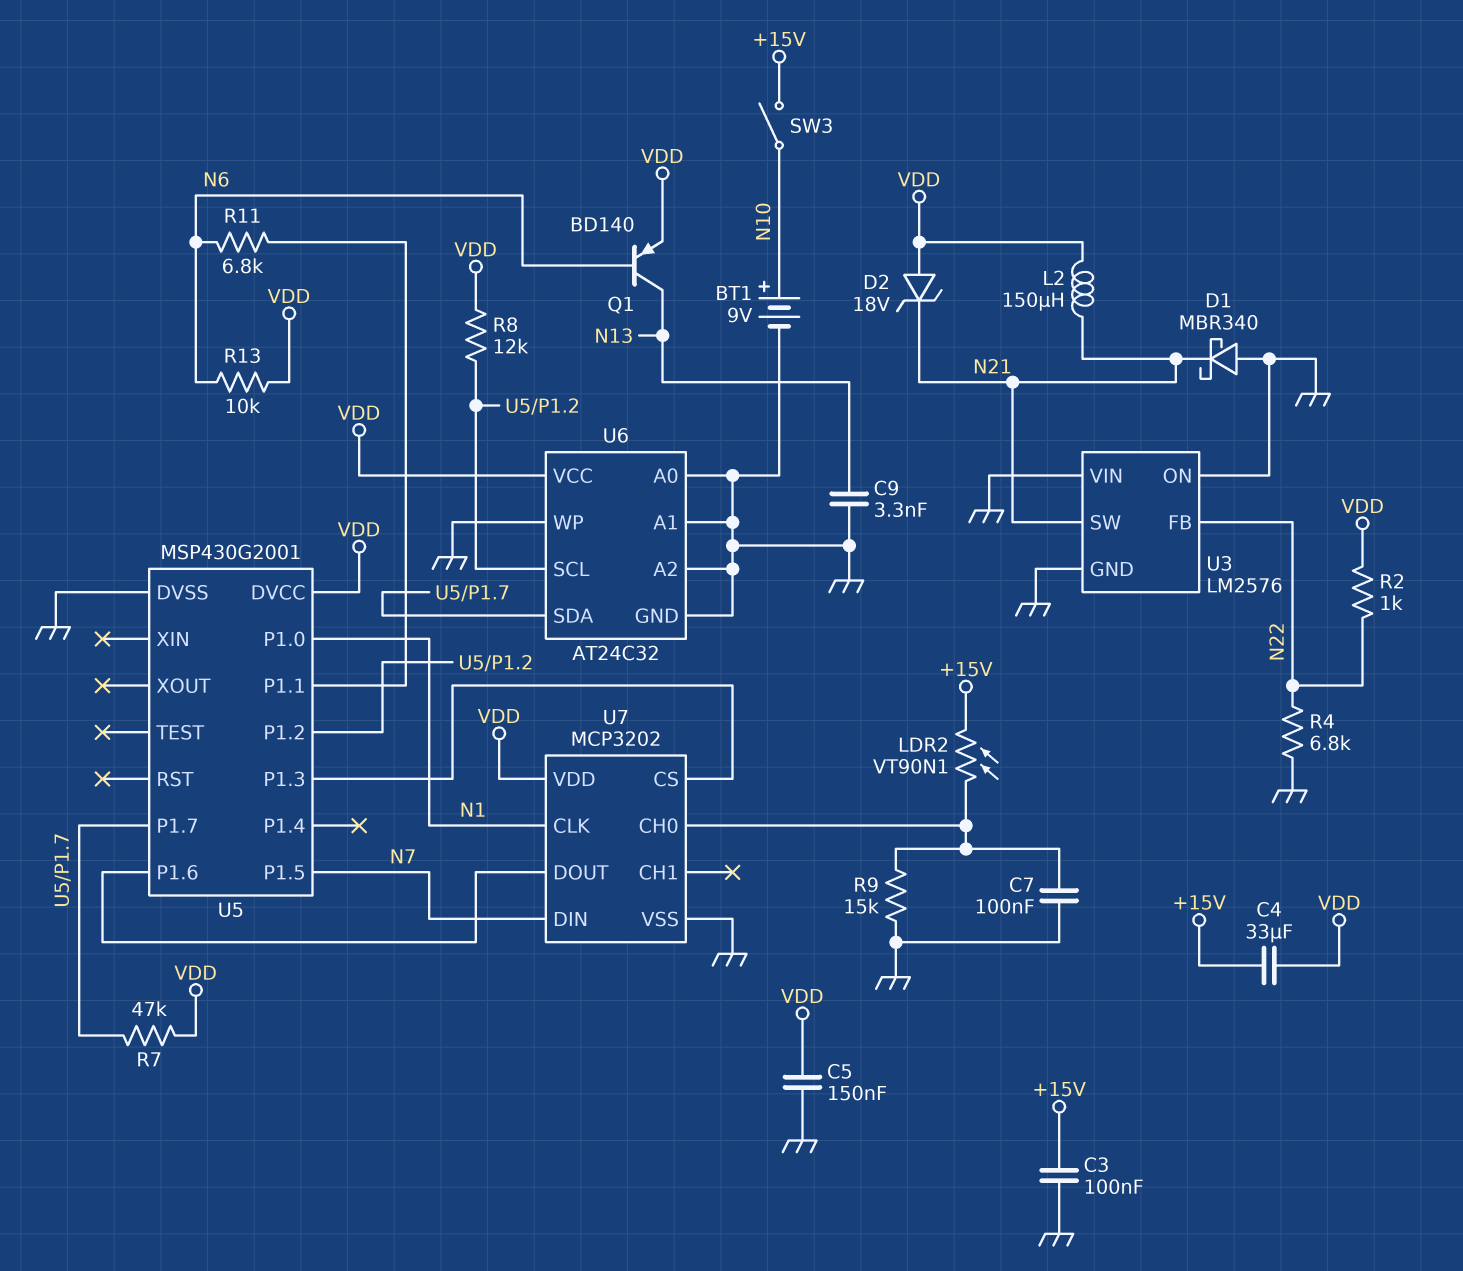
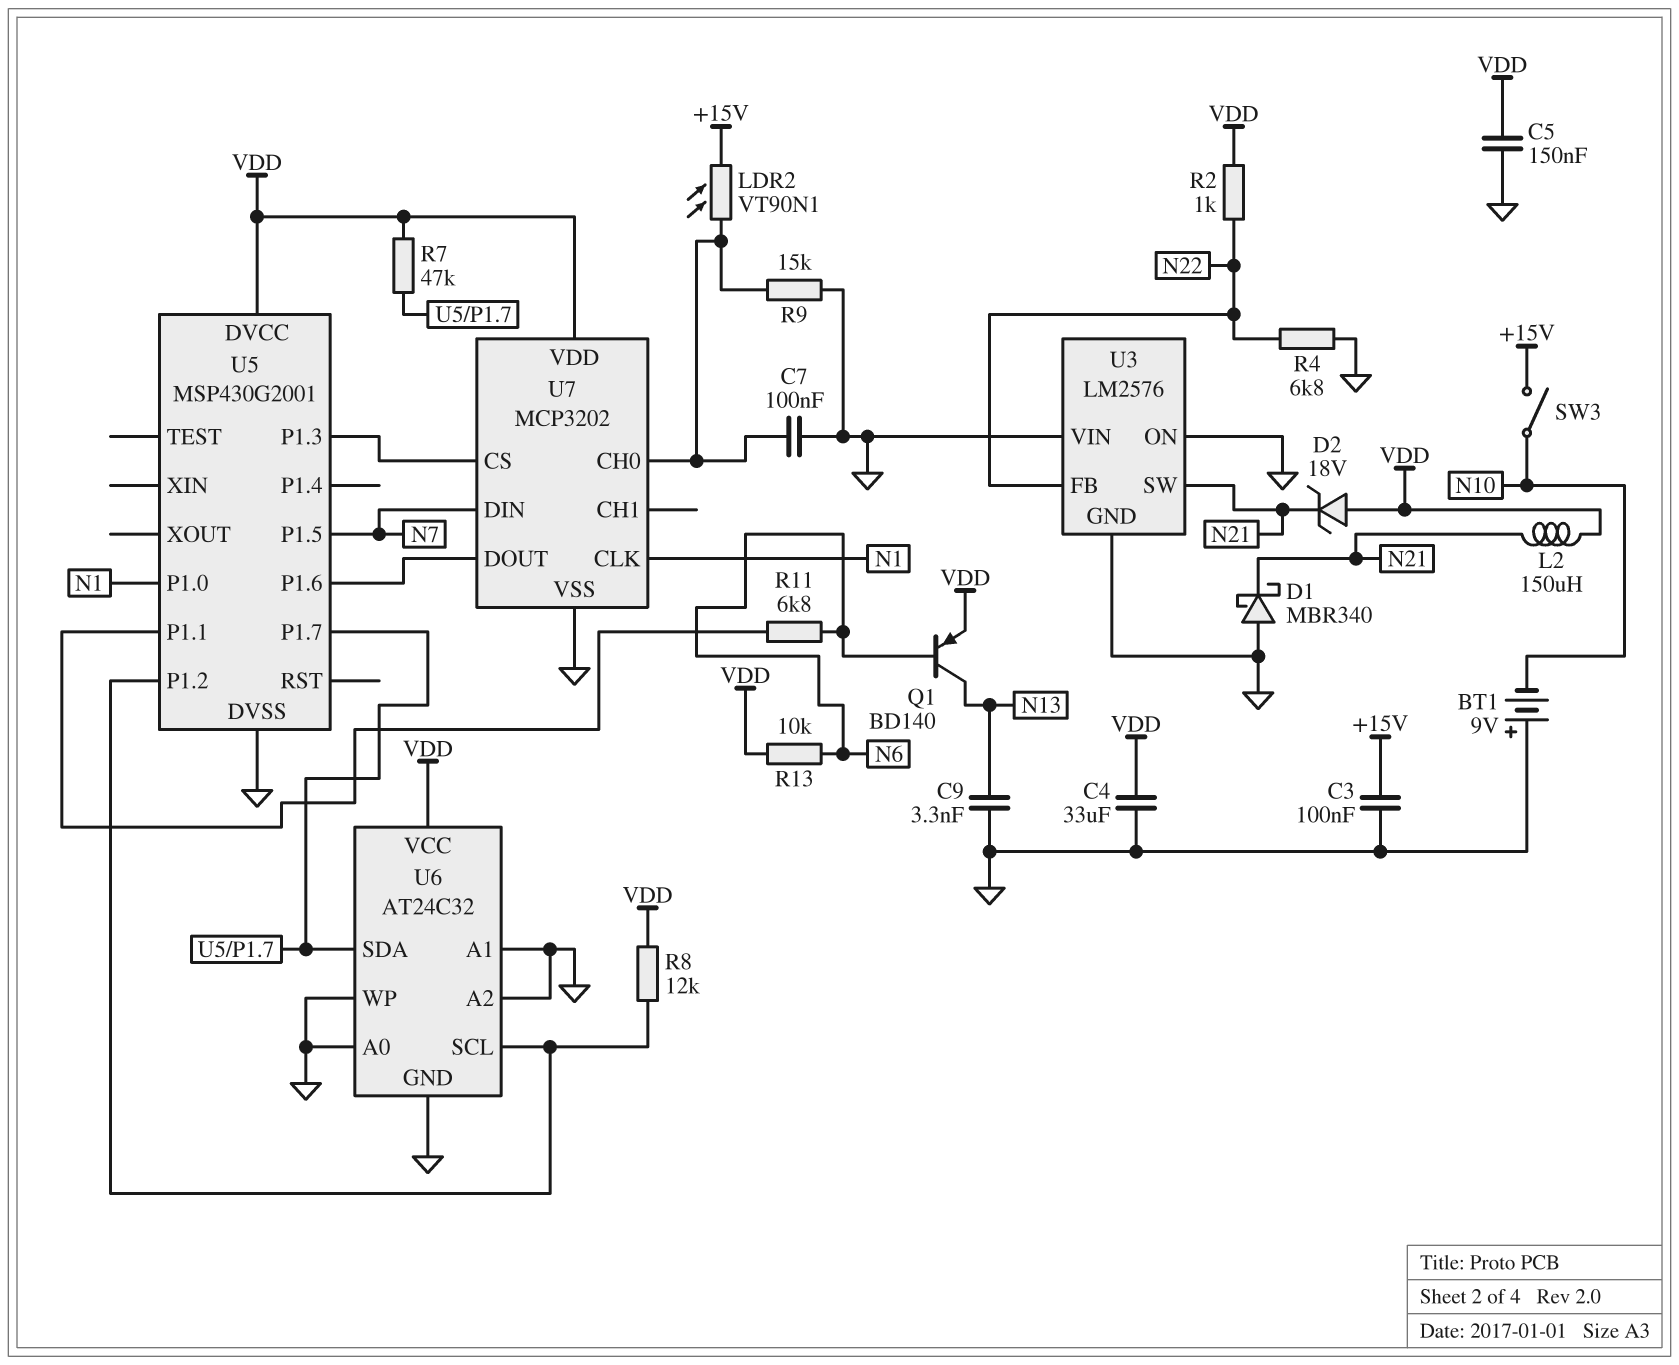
BT1: 9V (plus N10, minus GND) -> 9V (plus GND, minus N10)
C4: 33uF (+15V, VDD) -> 33uF (GND, VDD)

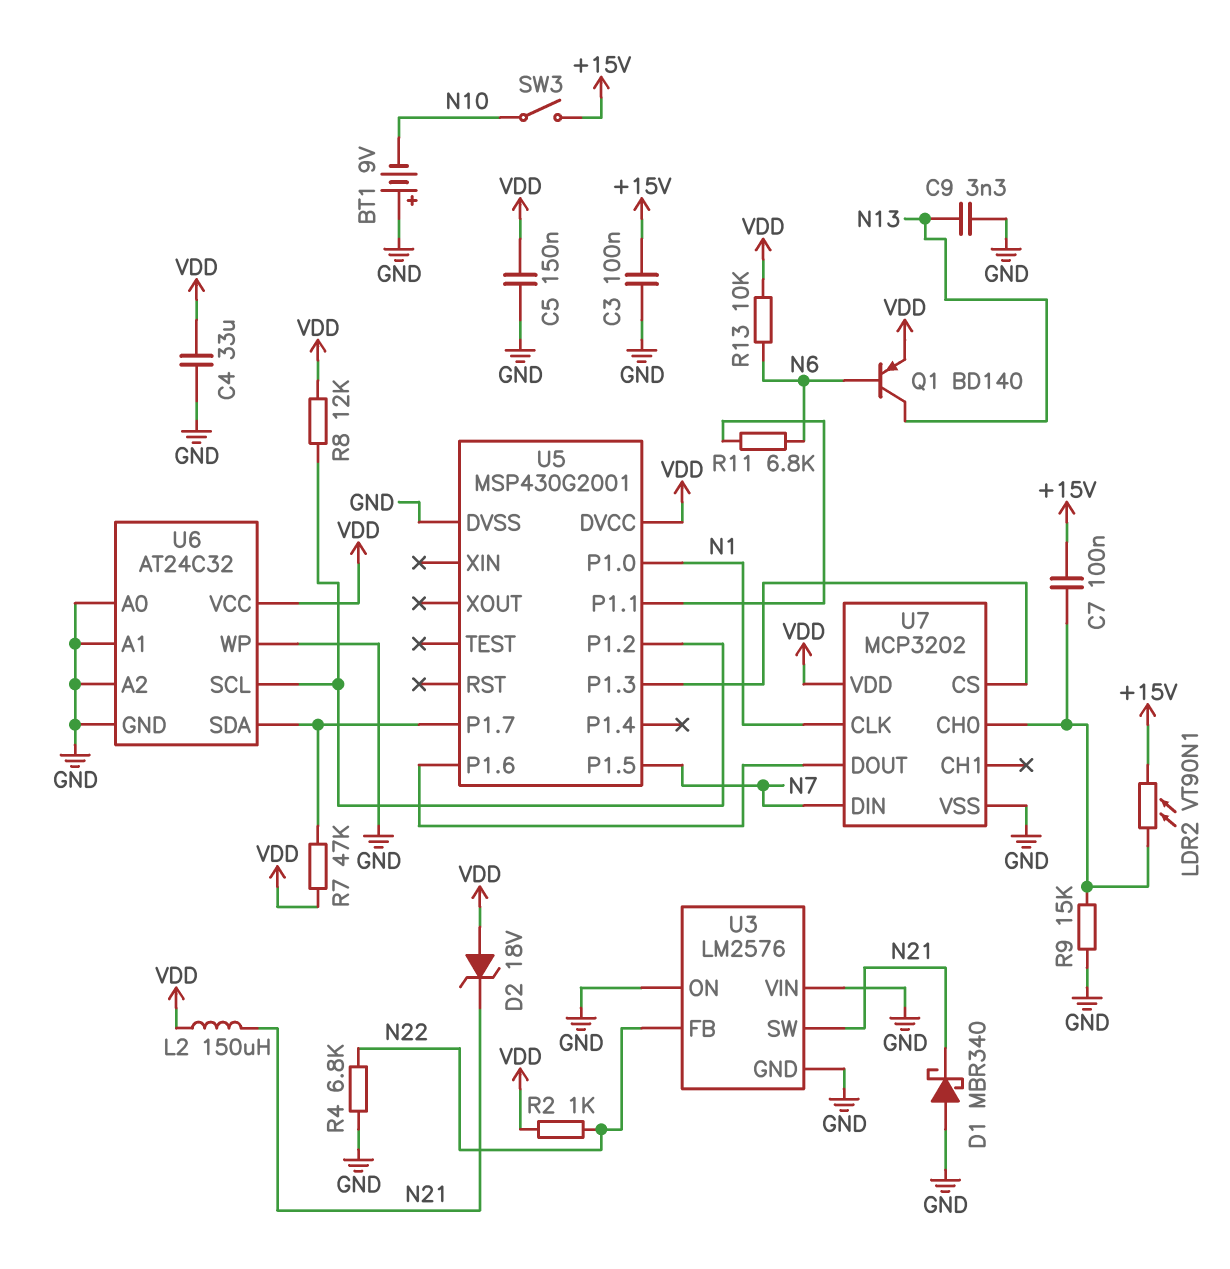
C7: 100nF (GND, U7/CH0) -> 100nF (+15V, U7/CH0)

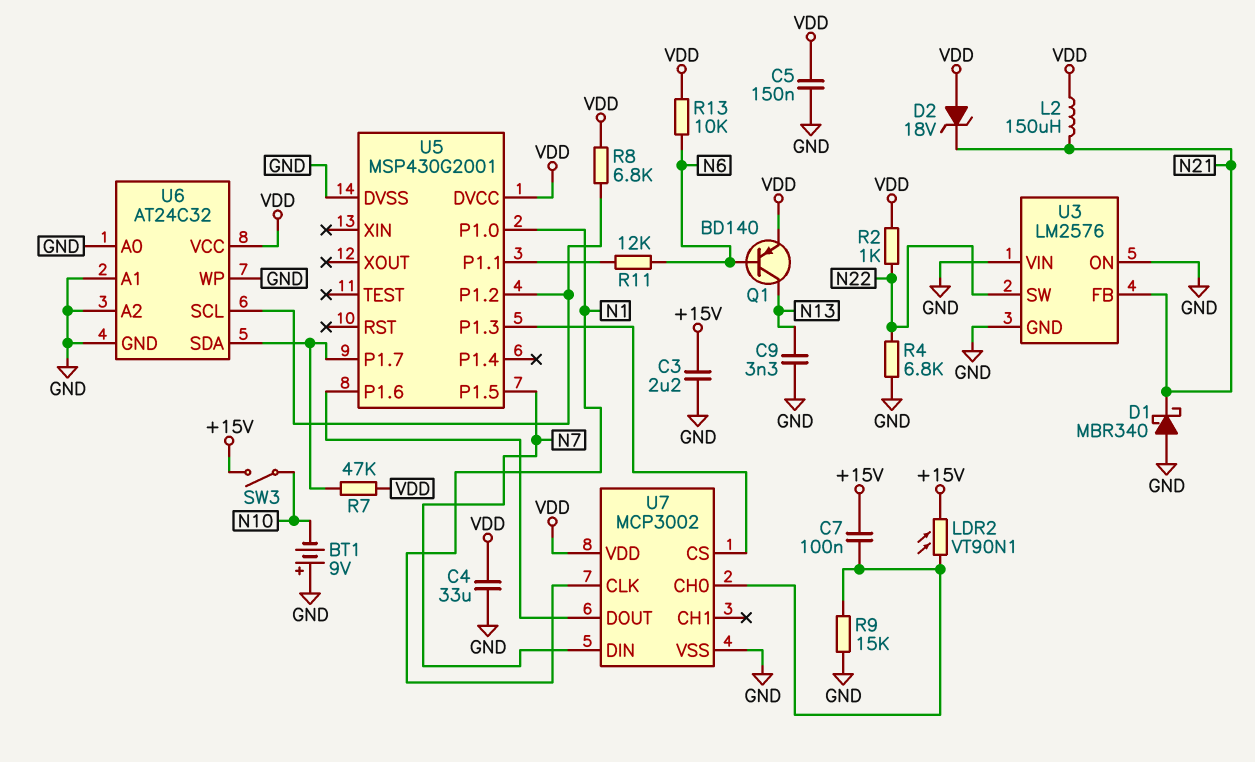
C3: 100nF (+15V, GND) -> 2.2uF (+15V, GND)
R8: 12k (U5/P1.2, VDD) -> 6.8k (U5/P1.2, VDD)
R11: 6.8k (N6, U5/P1.1) -> 12k (N6, U5/P1.1)
U3 pin FB: N22 -> N21
U3 pin SW: N21 -> N22
U7: MCP3202 -> MCP3002

